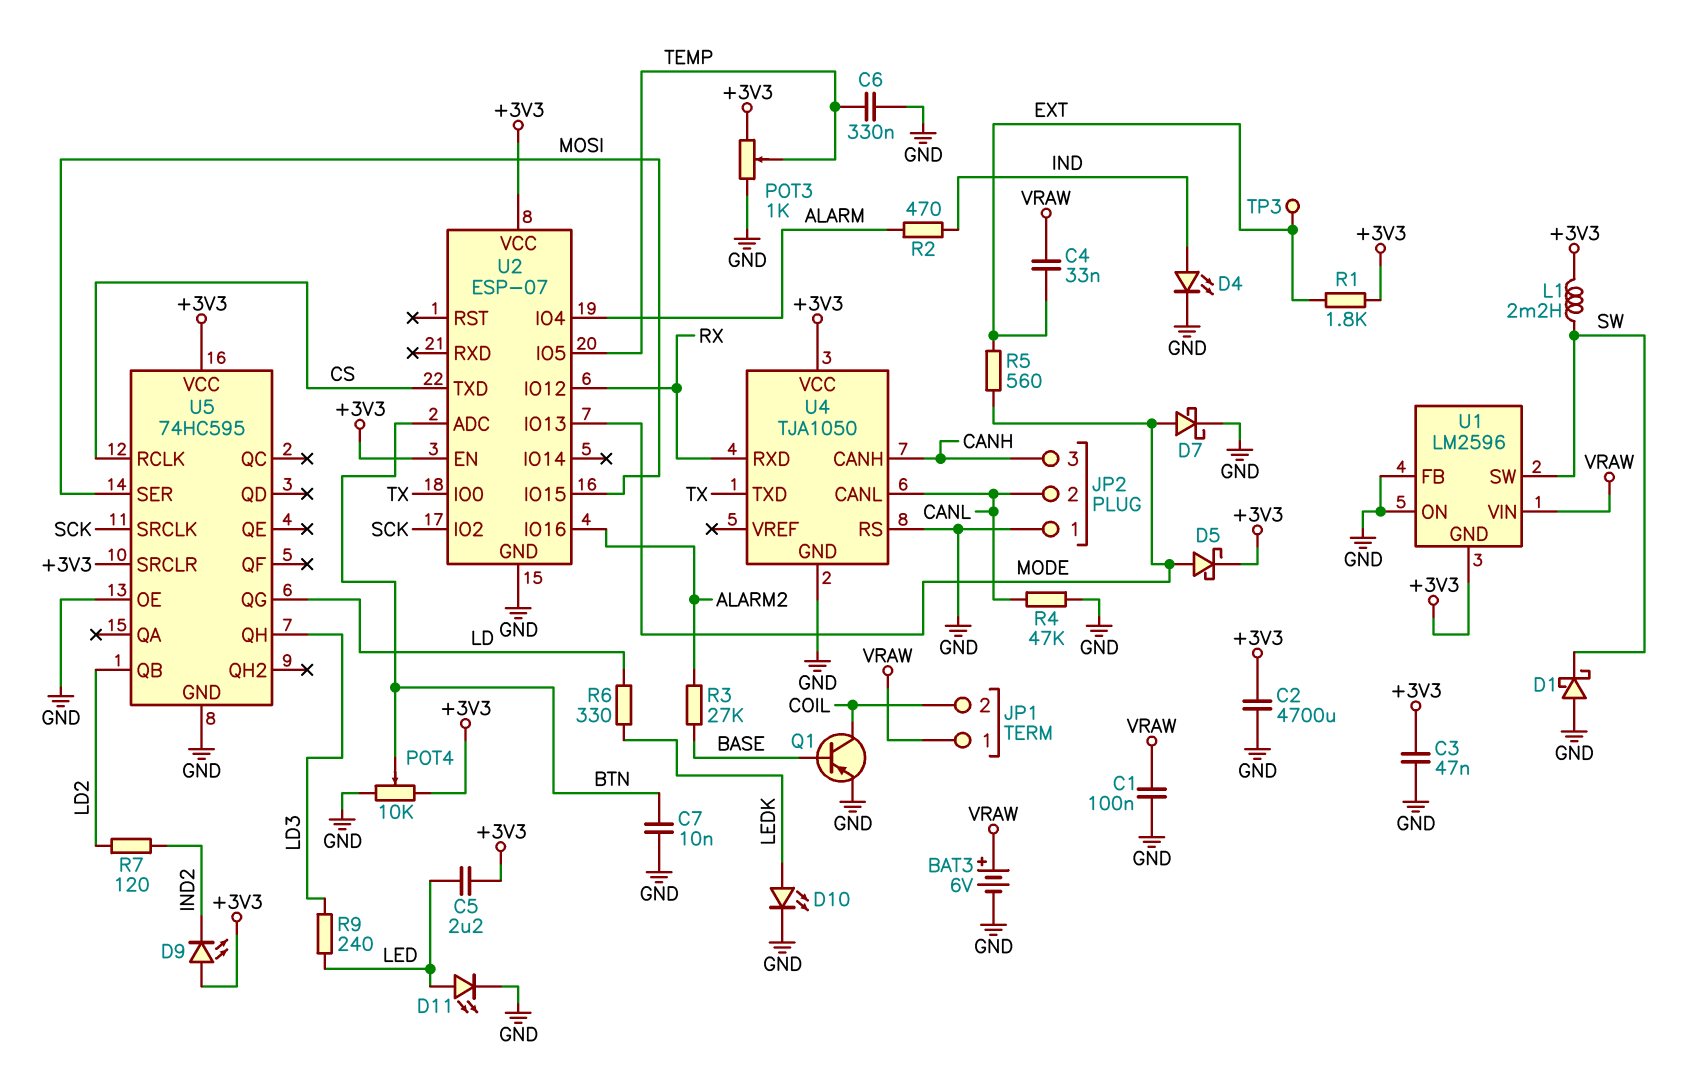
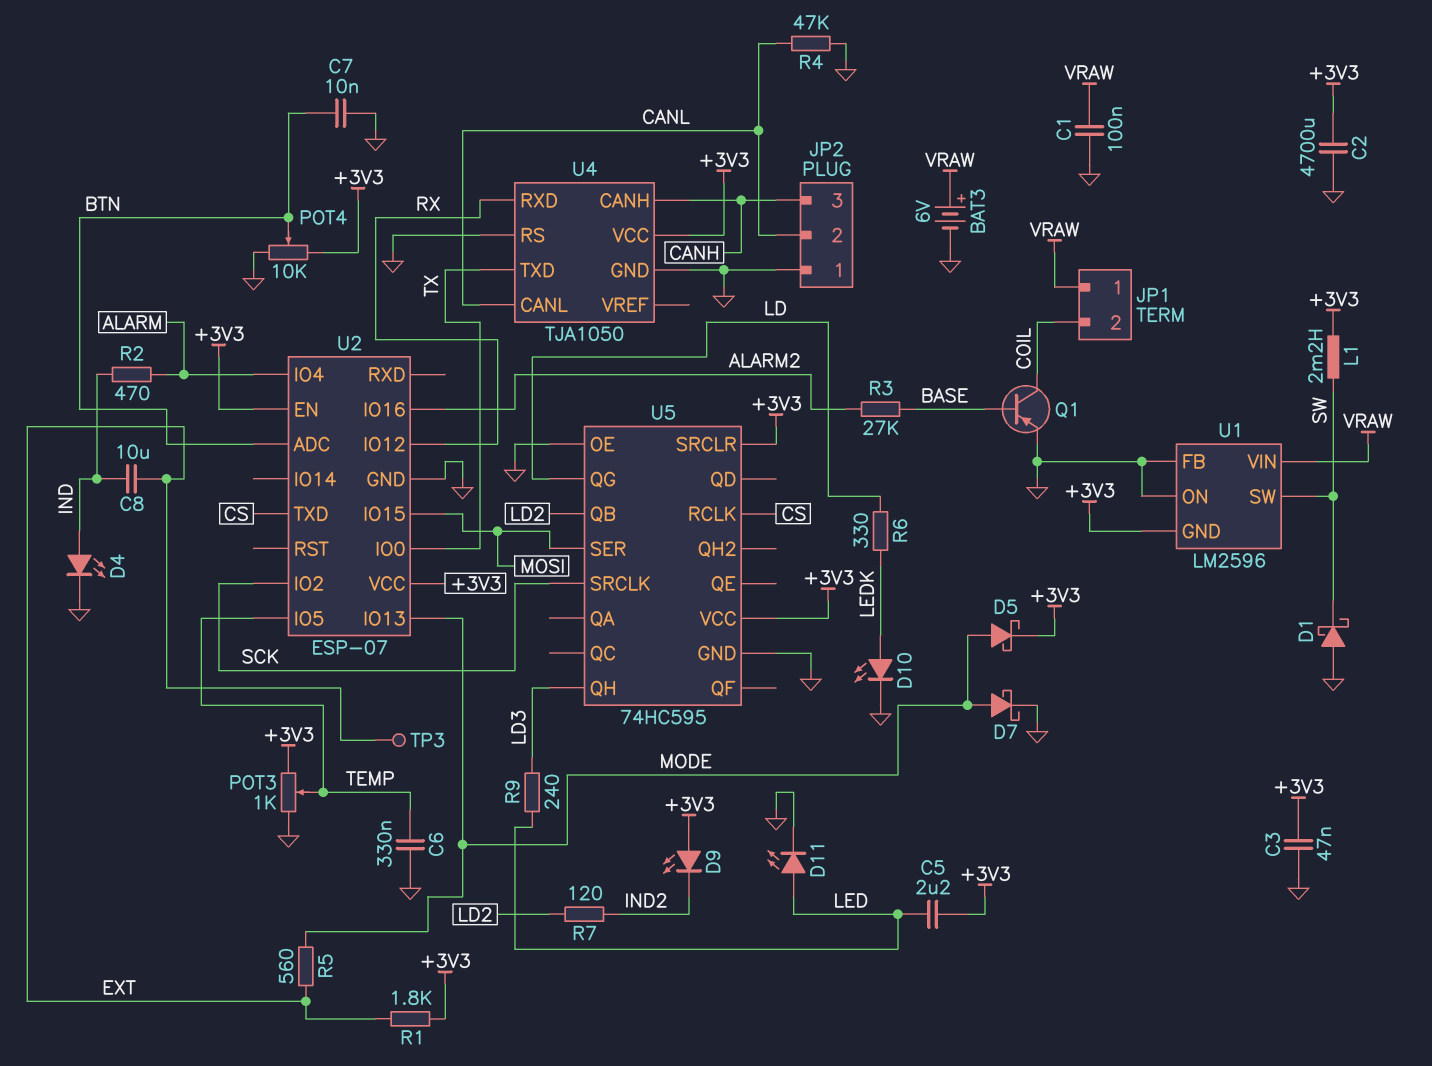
C4: 33nF (EXT, VRAW) -> none
C8: none -> 10uF (EXT, IND)

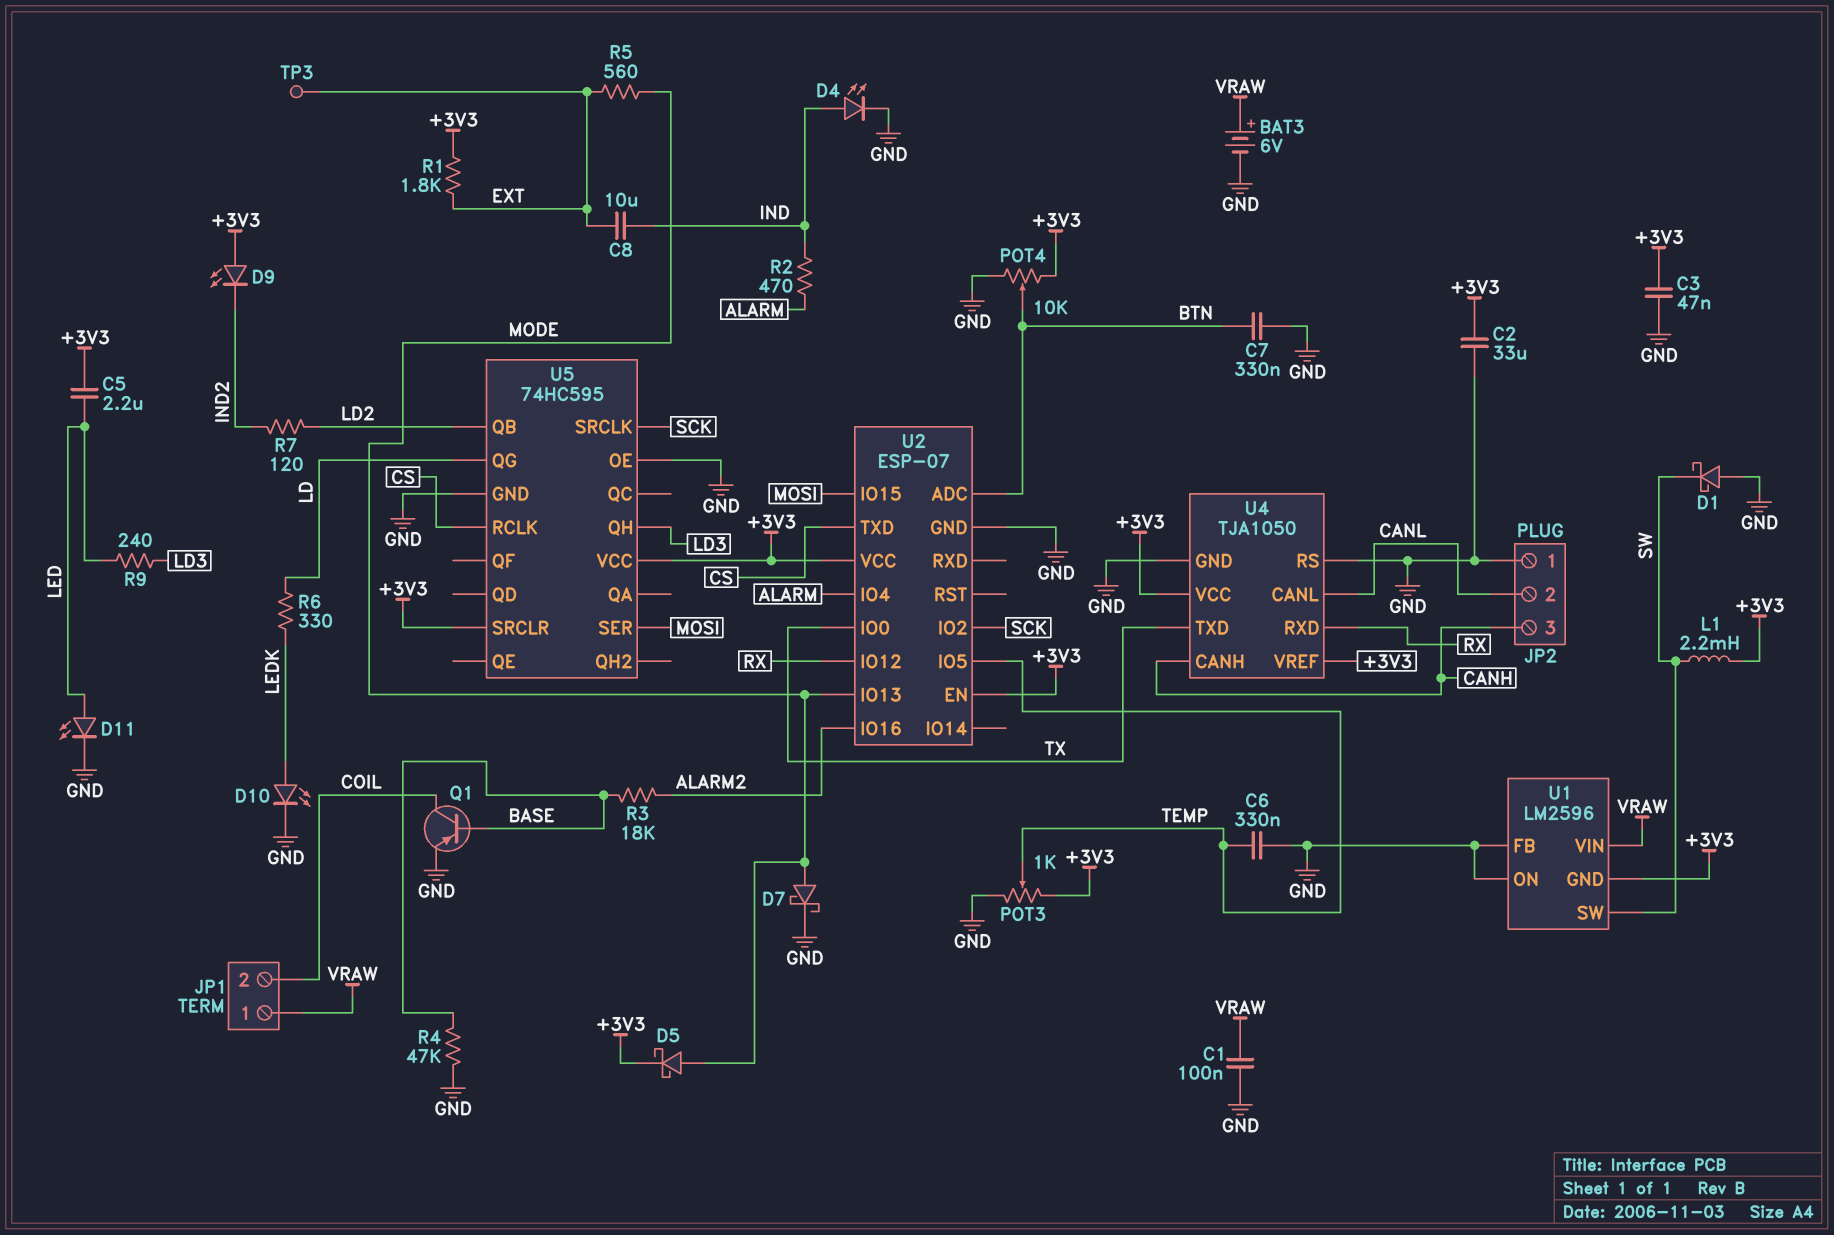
C2: 4700uF (+3V3, GND) -> 33uF (+3V3, GND)
C7: 10nF (BTN, GND) -> 330nF (BTN, GND)
R3: 27k (ALARM2, BASE) -> 18k (ALARM2, BASE)
R4: 47k (CANL, GND) -> 47k (BASE, GND)
U4 pin VREF: none -> +3V3

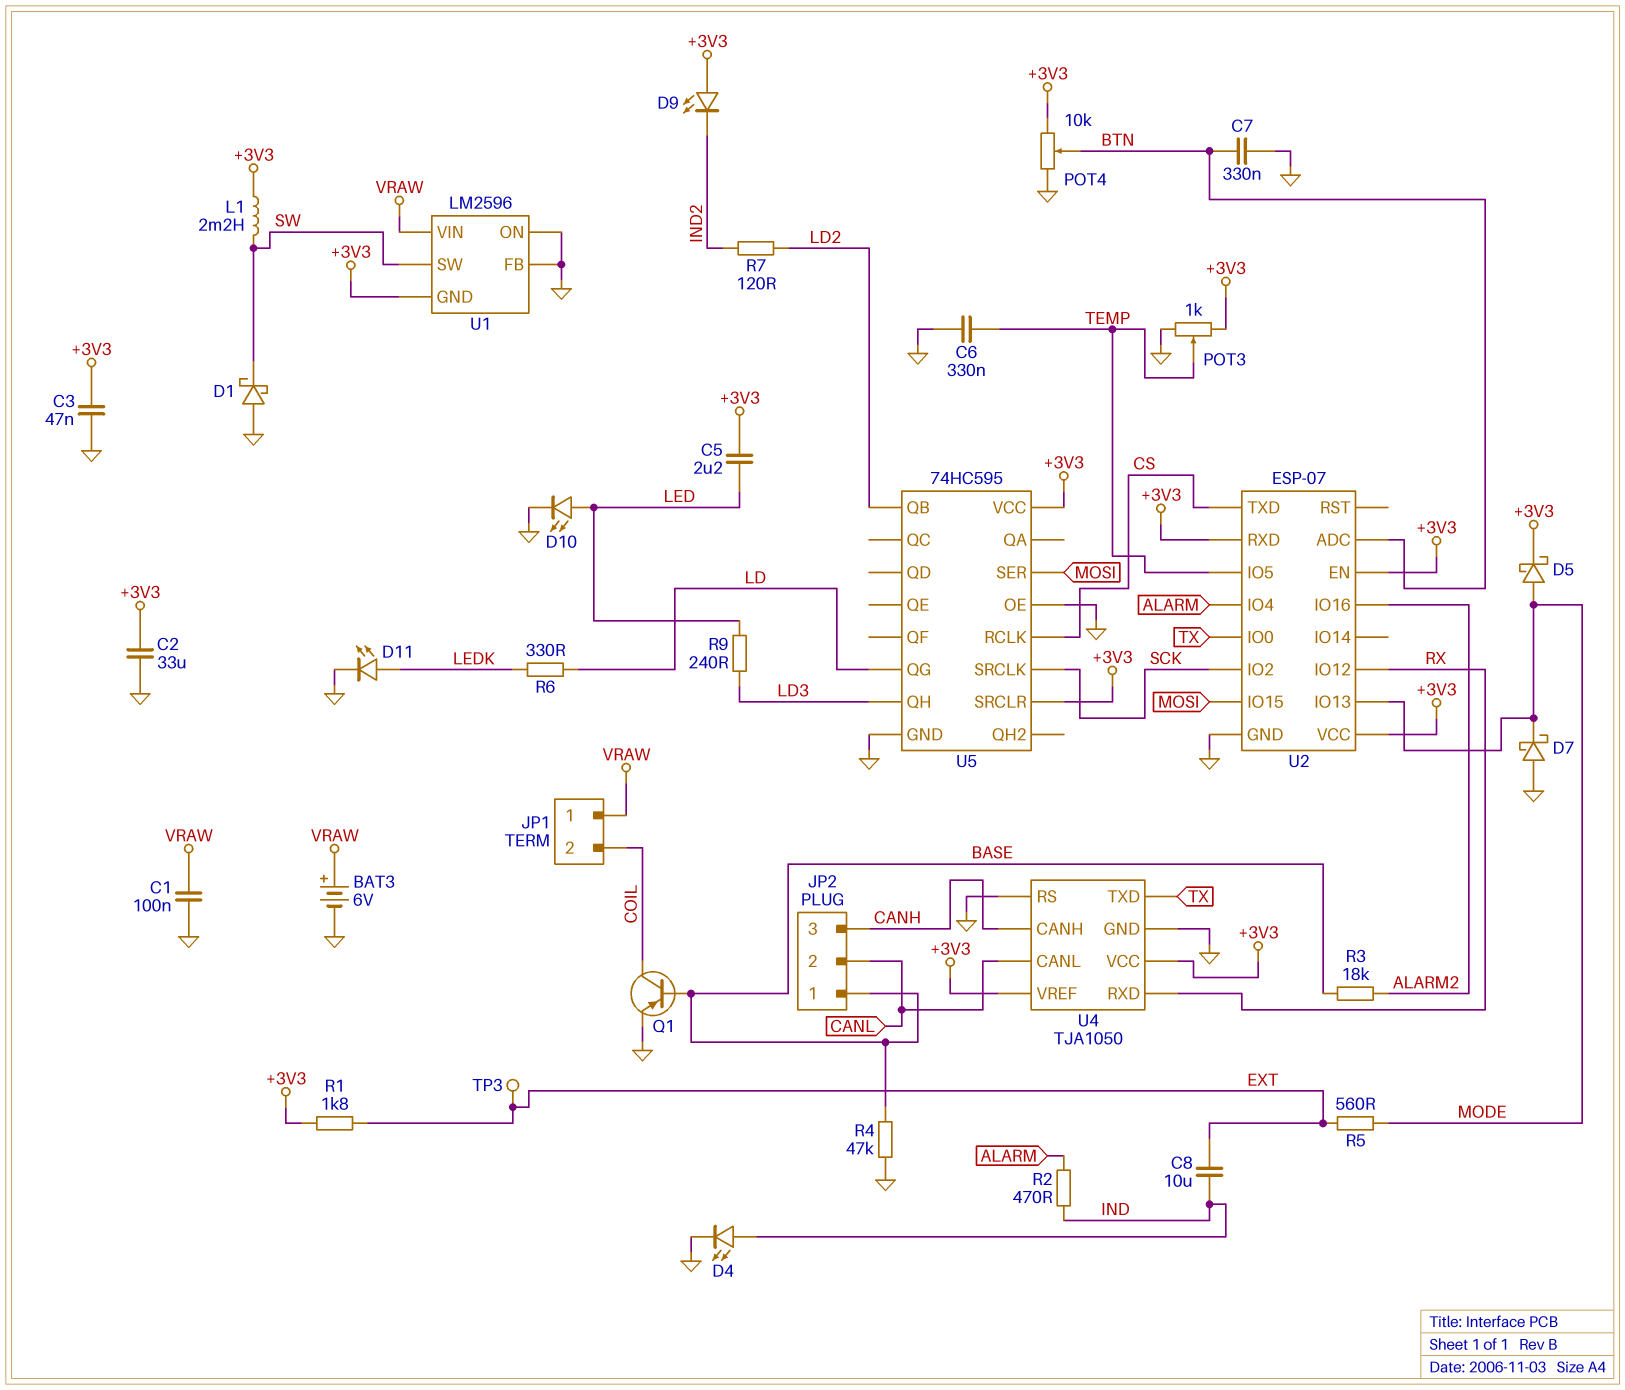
D7: schottky (A MODE, K GND) -> schottky (A GND, K MODE)
D10: LED (A LEDK, K GND) -> LED (A LED, K GND)
D11: LED (A LED, K GND) -> LED (A LEDK, K GND)
JP2 pin 1: GND -> BASE
U2 pin RXD: none -> +3V3

